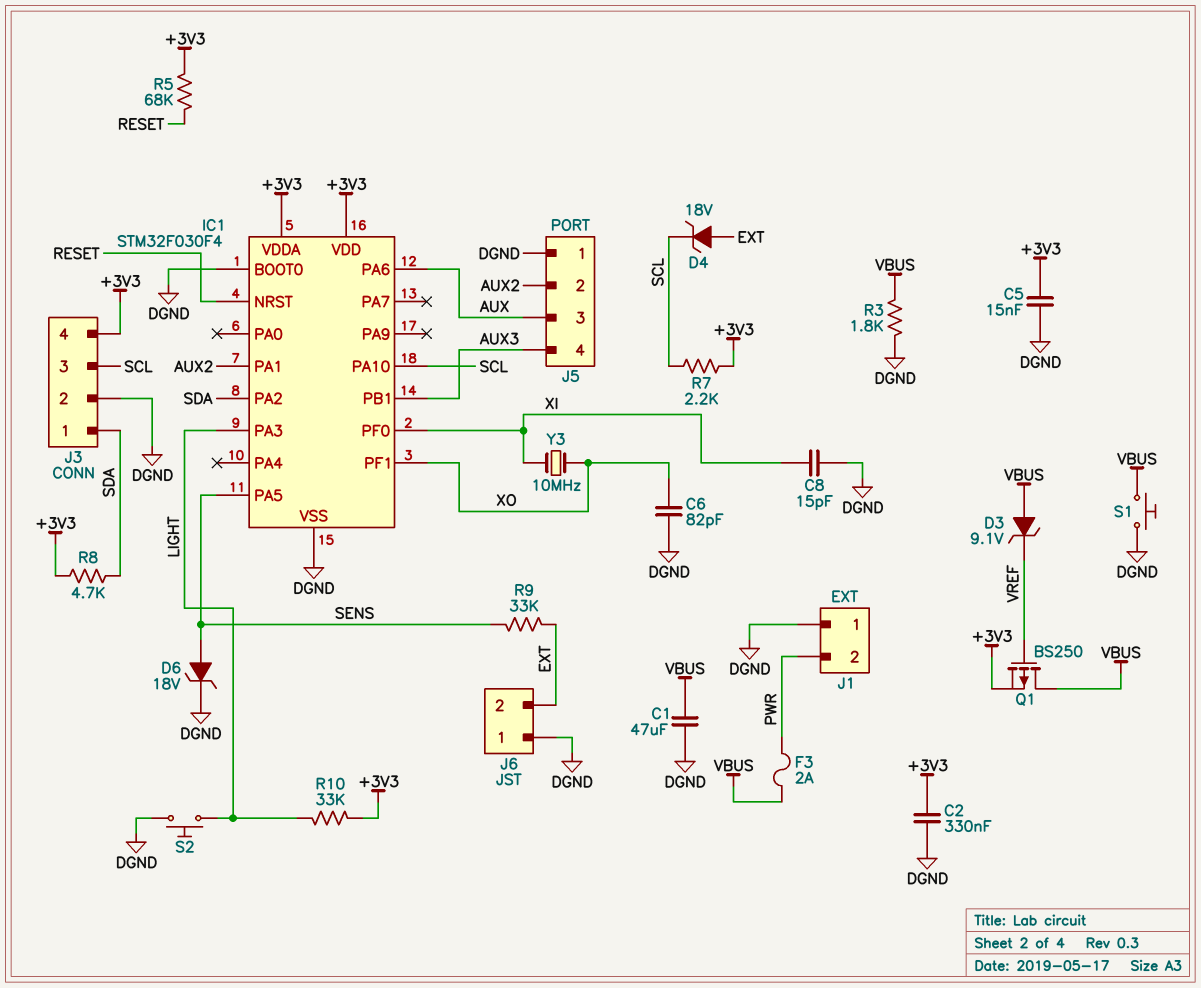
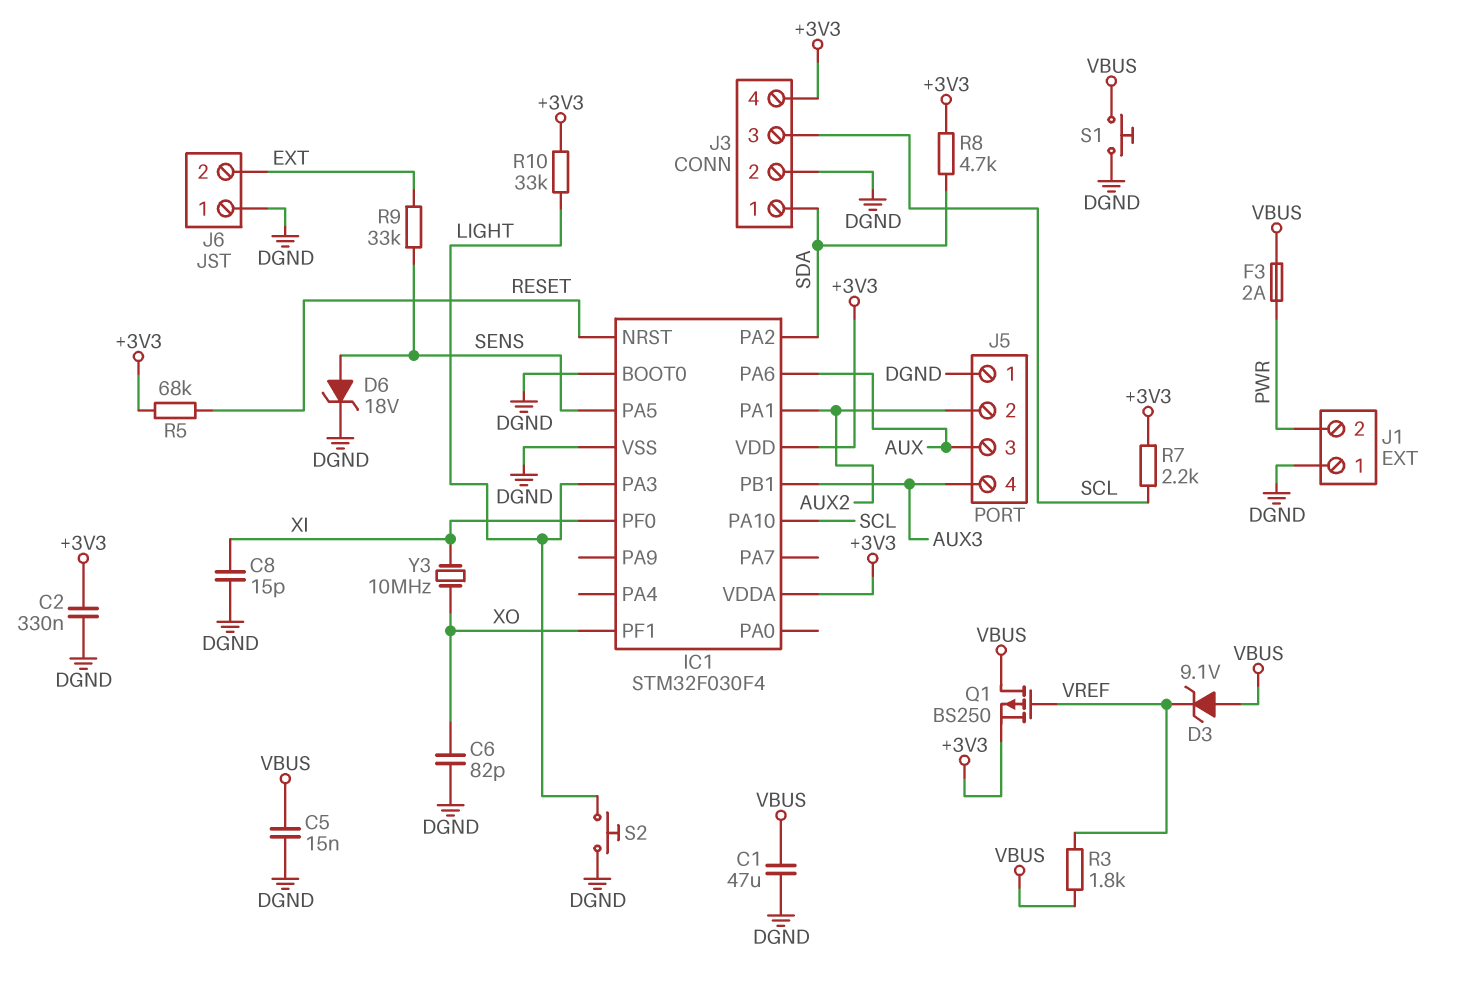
C5: 15nF (+3V3, DGND) -> 15nF (DGND, VBUS)
D4: zener 18V (A EXT, K SCL) -> none
R3: 1.8k (DGND, VBUS) -> 1.8k (VBUS, VREF)

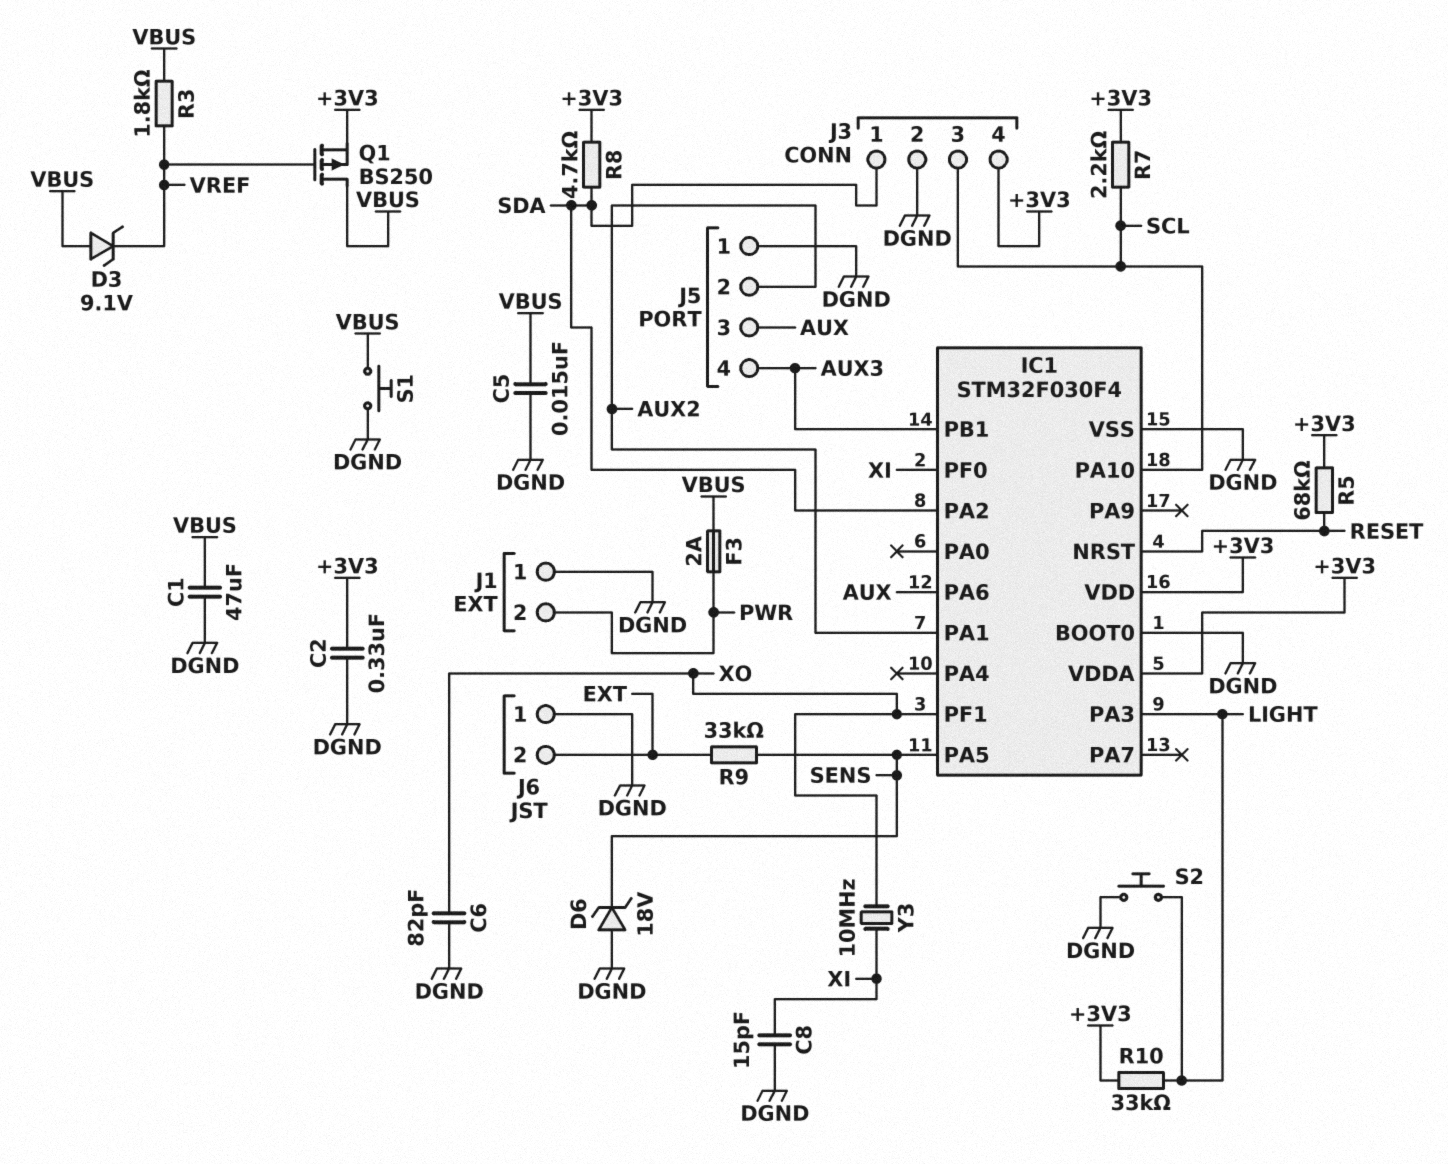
D6: zener 18V (A SENS, K DGND) -> zener 18V (A DGND, K SENS)

